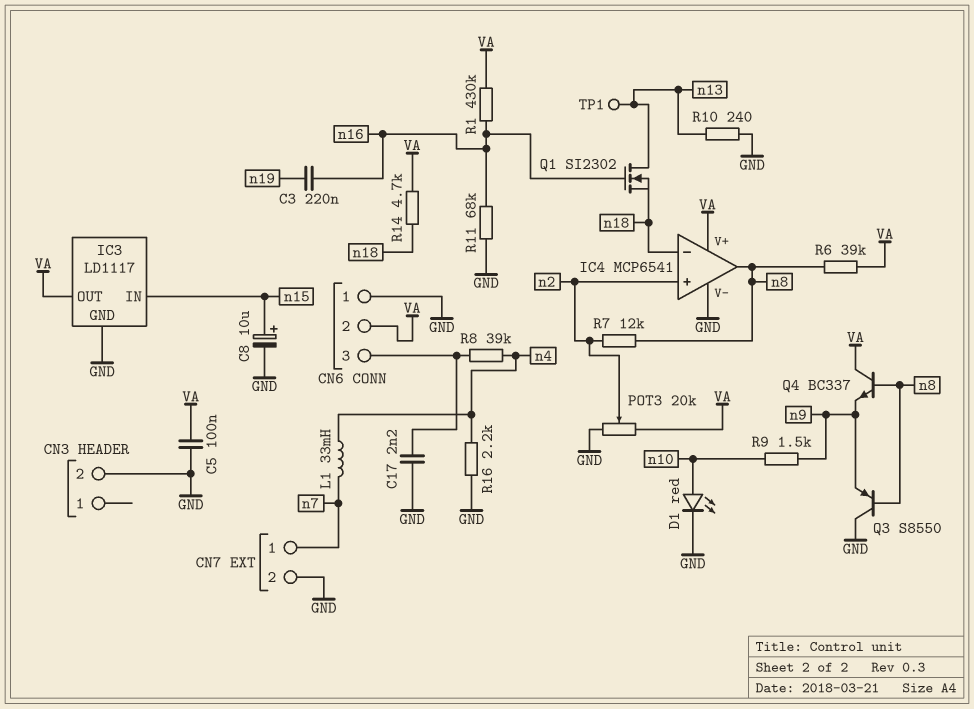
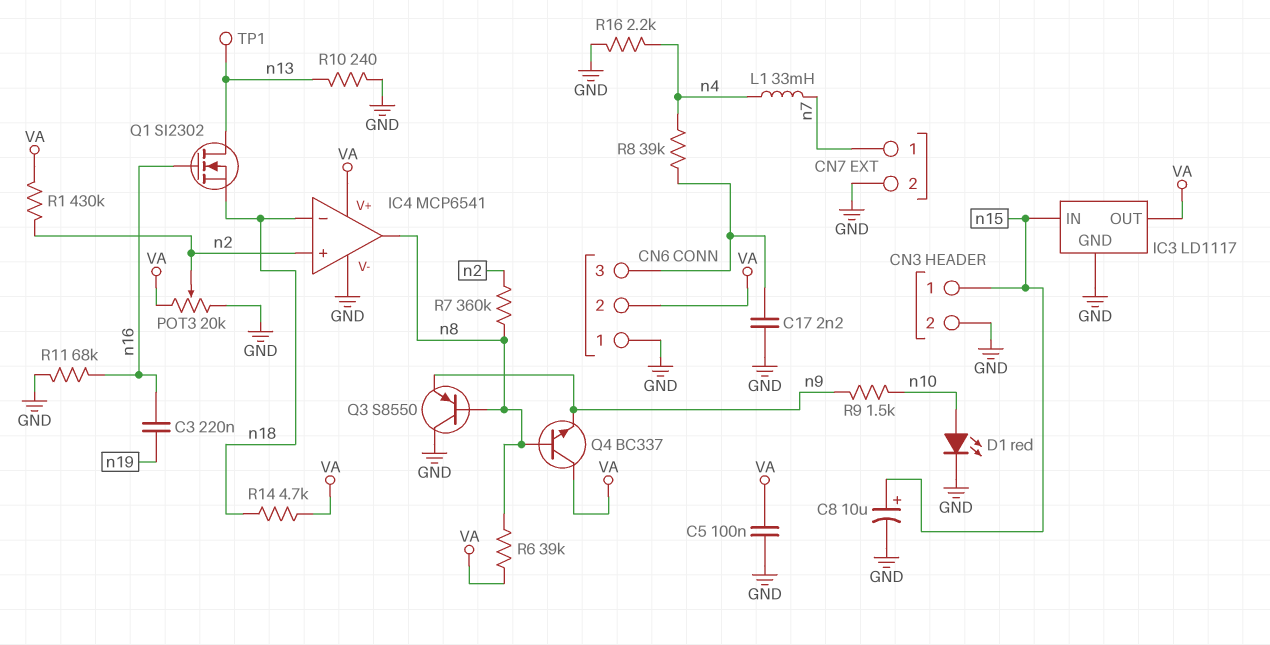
CN3 pin 1: none -> n15
R1: 430k (VA, n16) -> 430k (VA, n2)
R7: 12k (n2, n8) -> 360k (n2, n8)

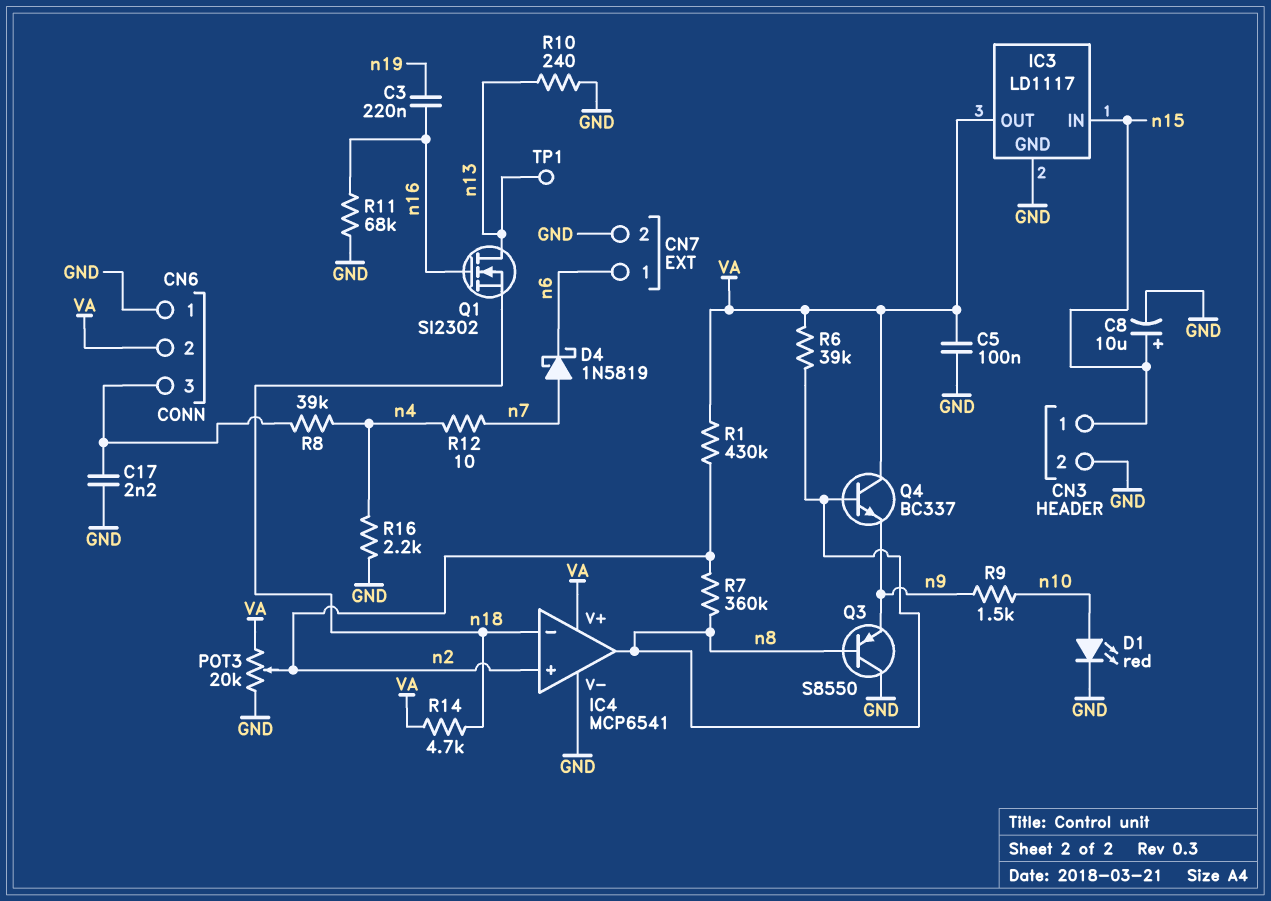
CN7 pin 1: n7 -> n6
D4: none -> schottky 1N5819 (A n7, K n6)
L1: 33mH (n4, n7) -> none
R12: none -> 10 (n4, n7)

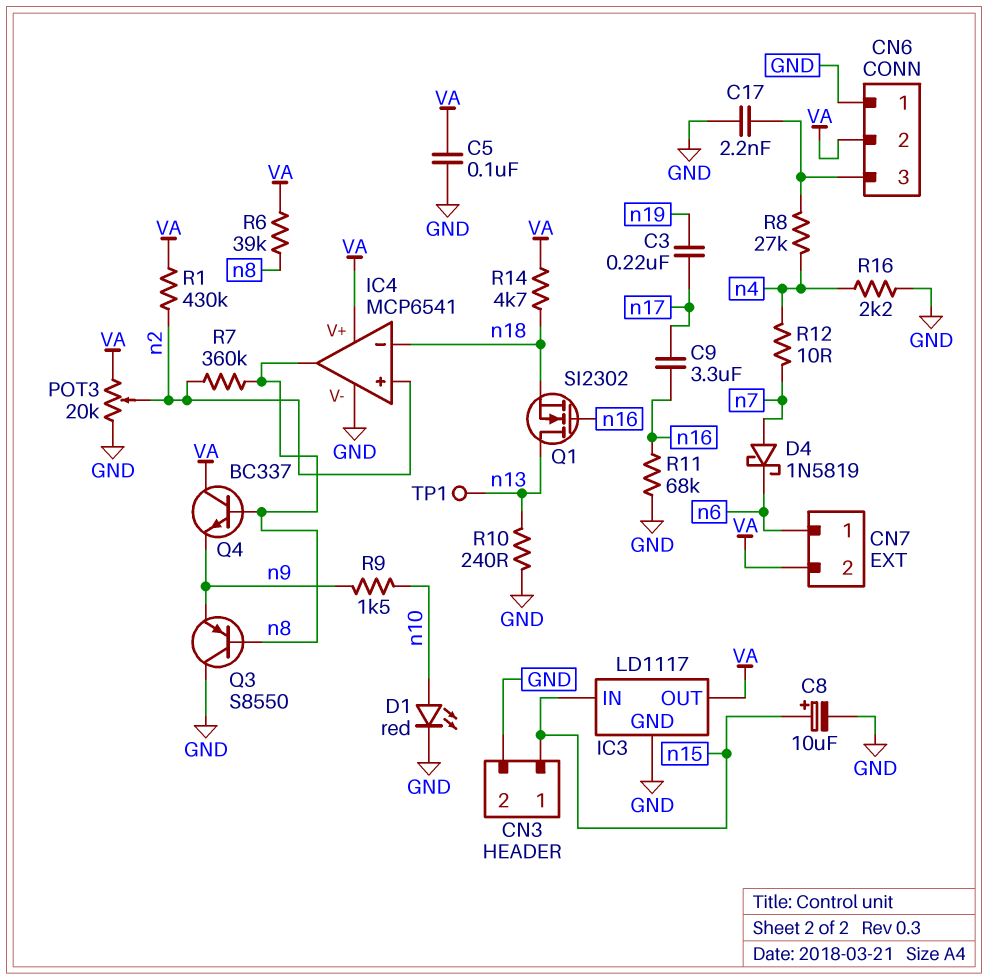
C3: 220nF (n16, n19) -> 220nF (n17, n19)
C9: none -> 3.3uF (n16, n17)
CN7 pin 2: GND -> VA
R8: 39k (CN6/3, n4) -> 27k (CN6/3, n4)

